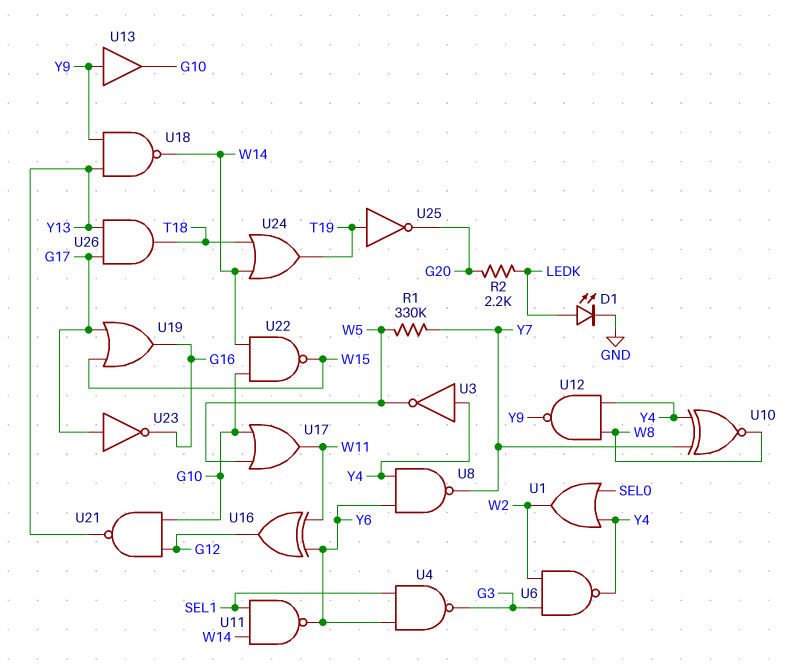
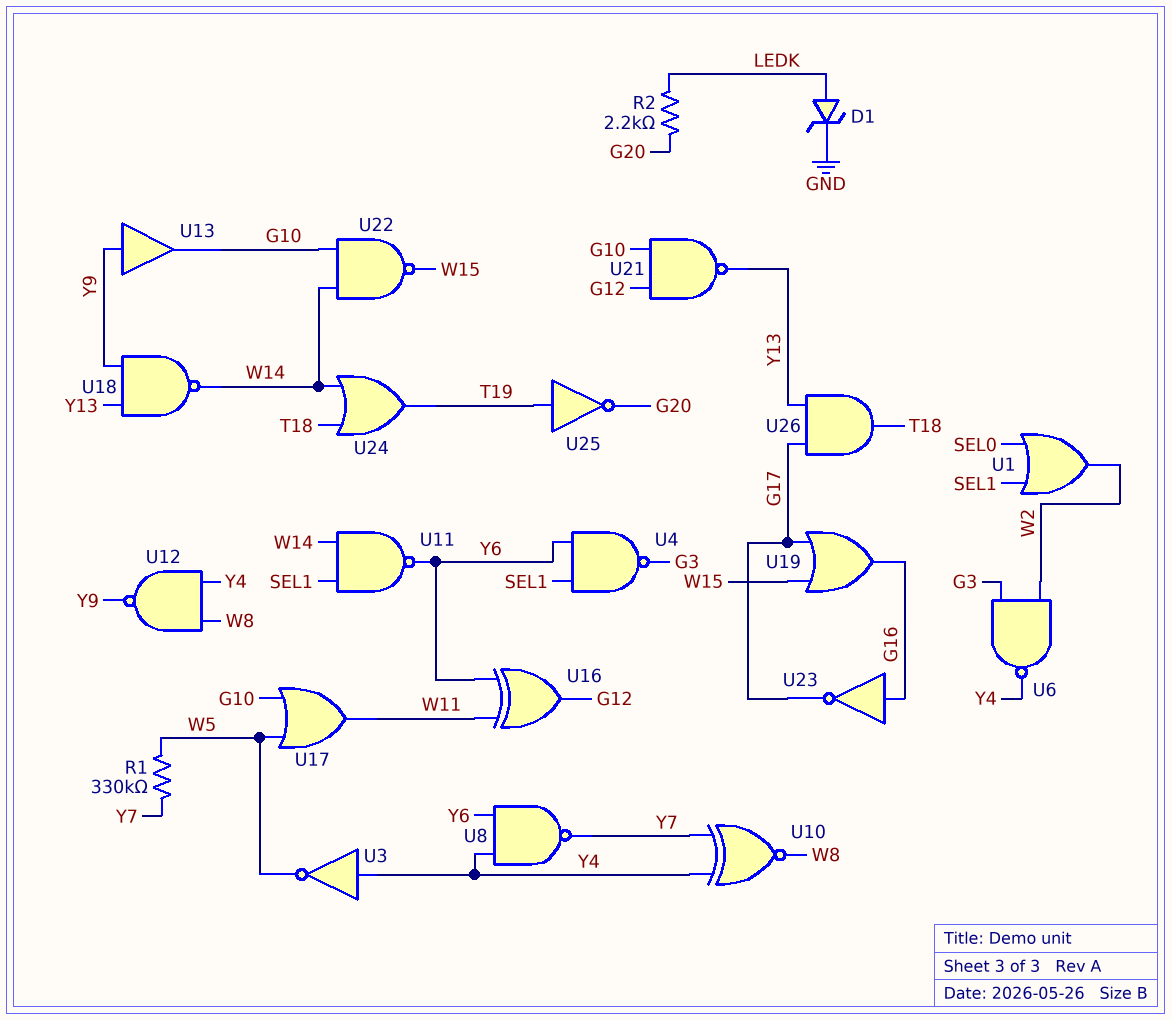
D1: LED (A LEDK, K GND) -> zener (A LEDK, K GND)
U1: OR (in SEL0, in Y4, out W2) -> OR (in SEL0, in SEL1, out W2)
U23: NOT (in G17, out G16) -> NOT (in G16, out G17)

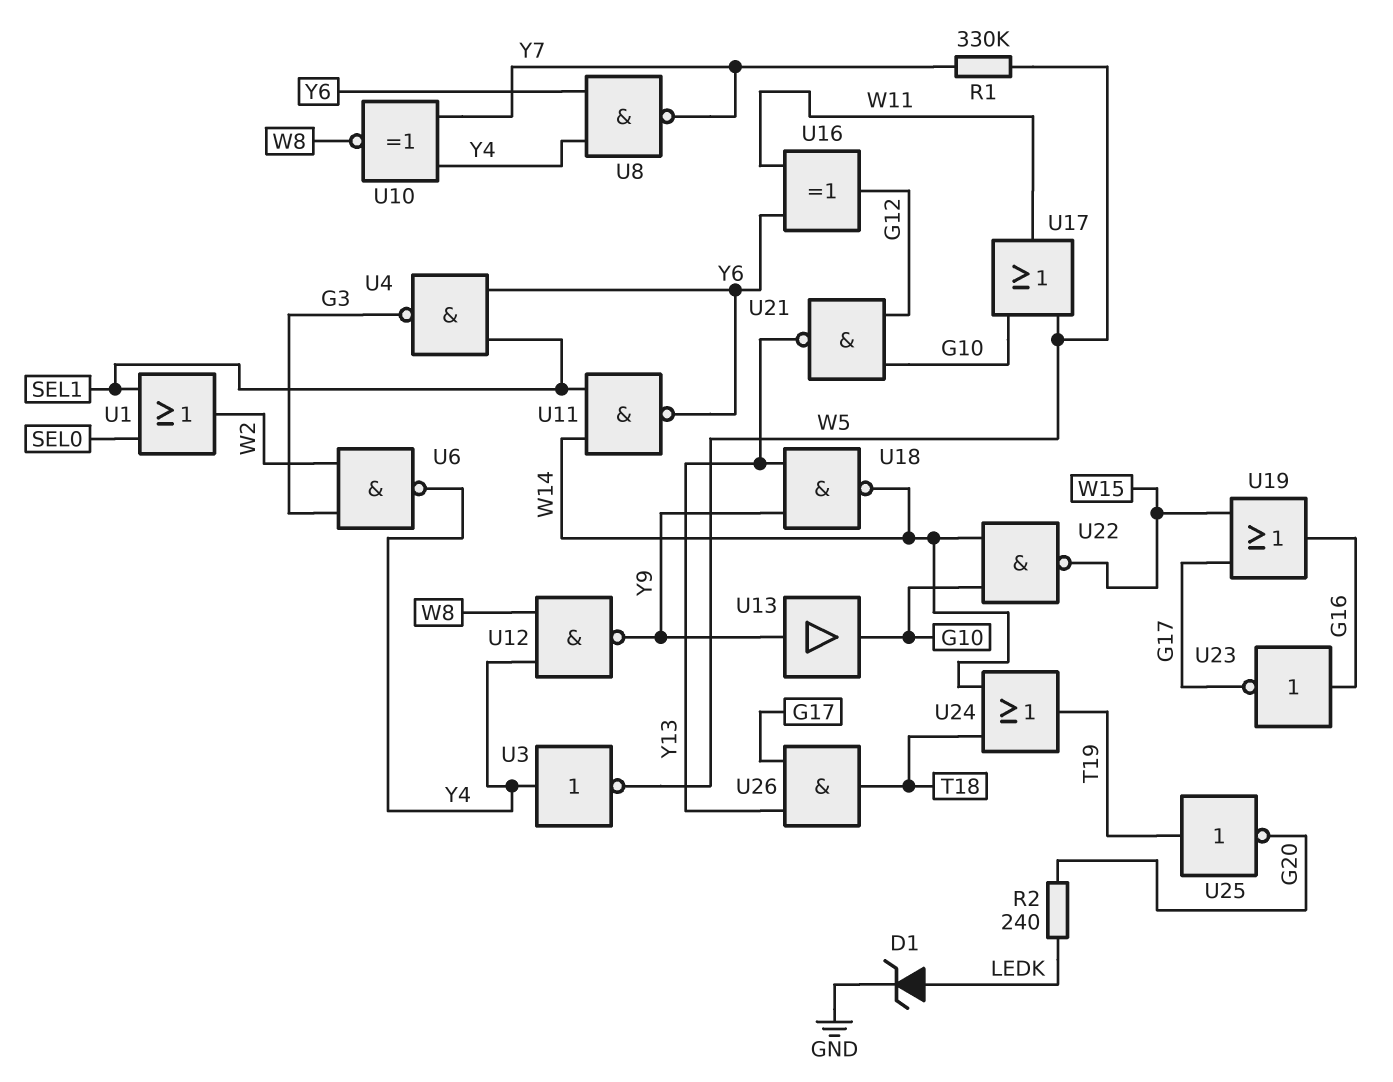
R2: 2.2k (G20, LEDK) -> 240 (G20, LEDK)

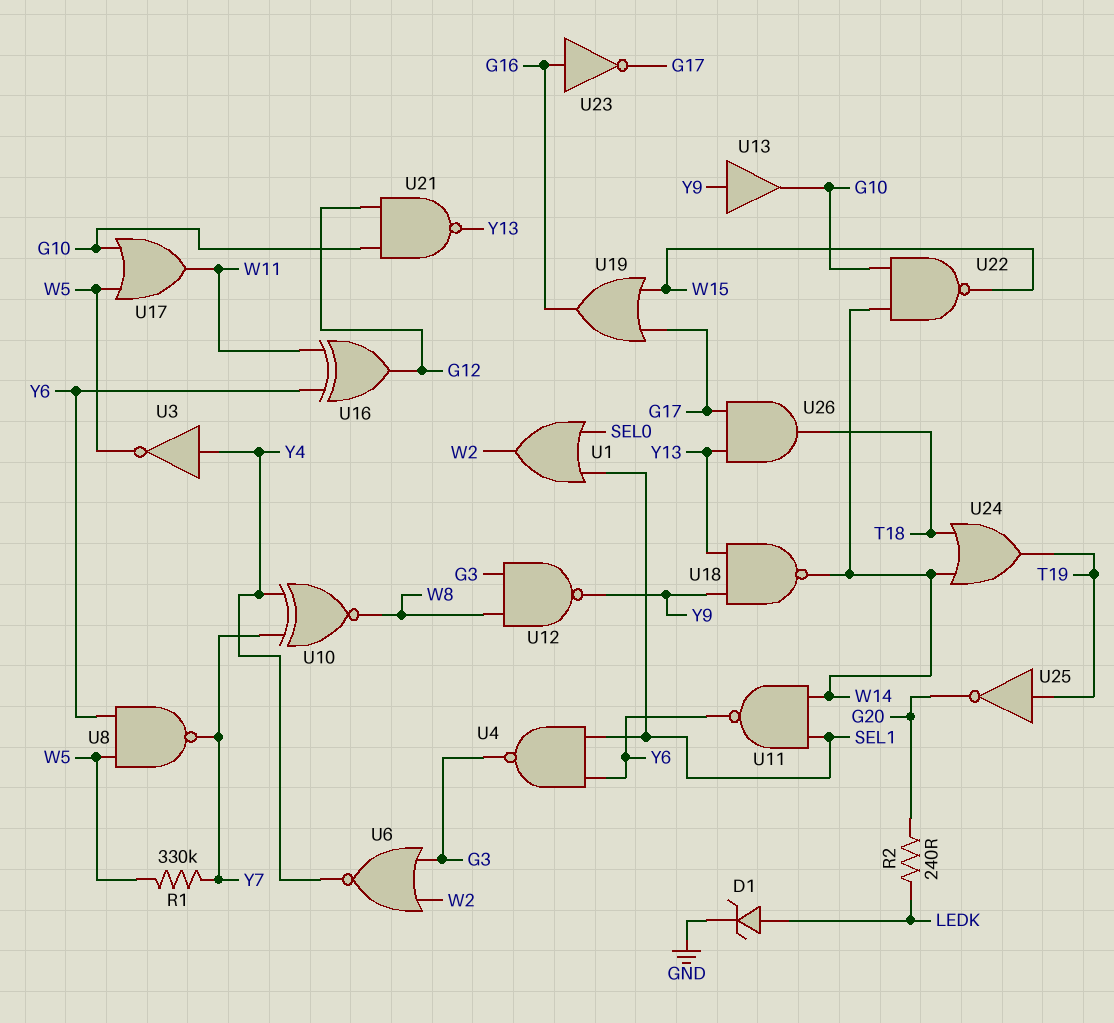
U6: NAND (in G3, in W2, out Y4) -> NOR (in G3, in W2, out Y4)
U8: NAND (in Y4, in Y6, out Y7) -> NAND (in W5, in Y6, out Y7)
U12: NAND (in W8, in Y4, out Y9) -> NAND (in G3, in W8, out Y9)

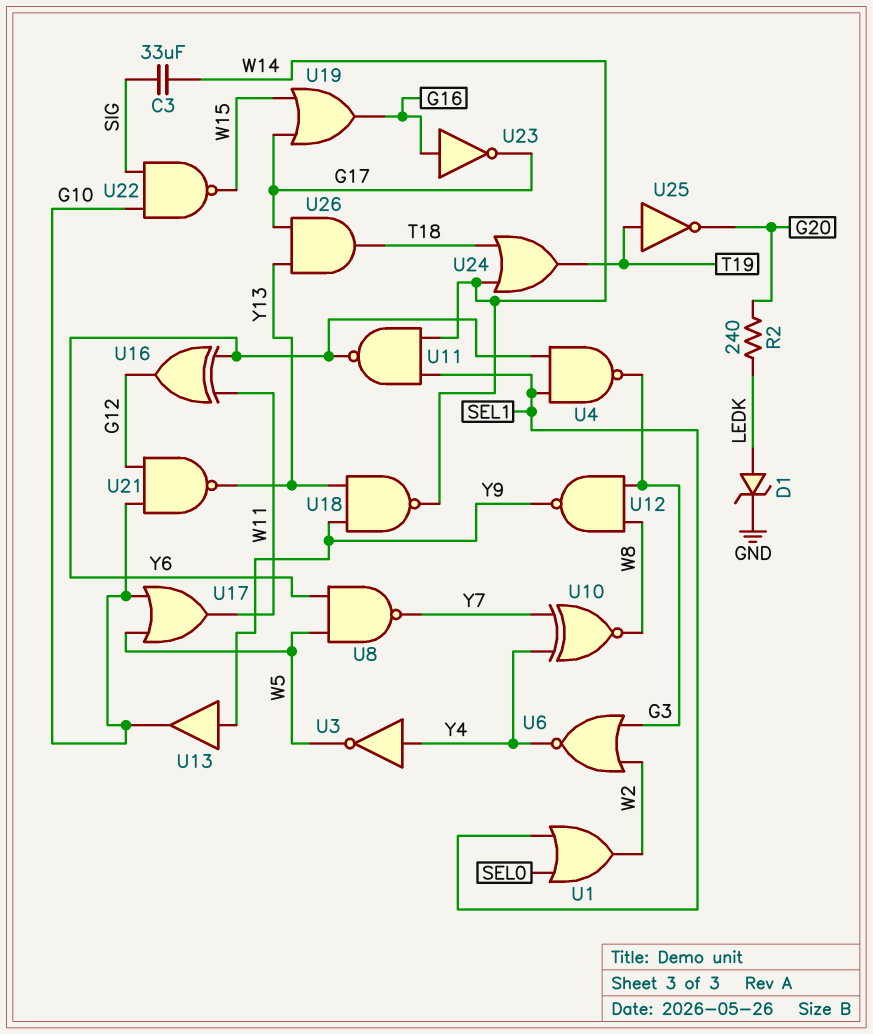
C3: none -> 33uF (SIG, W14)
R1: 330k (W5, Y7) -> none
U22: NAND (in G10, in W14, out W15) -> NAND (in G10, in SIG, out W15)

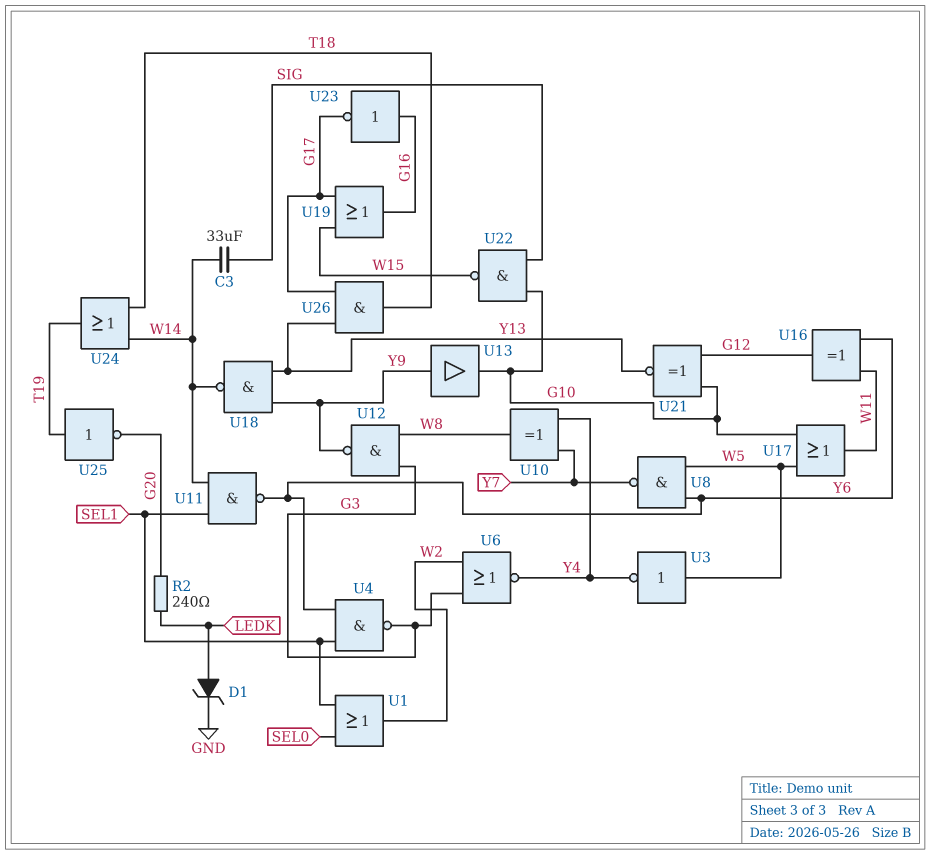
U3: NOT (in Y4, out W5) -> NOT (in W5, out Y4)
U10: XNOR (in Y4, in Y7, out W8) -> XOR (in Y4, in Y7, out W8)
U21: NAND (in G10, in G12, out Y13) -> XNOR (in G10, in G12, out Y13)

